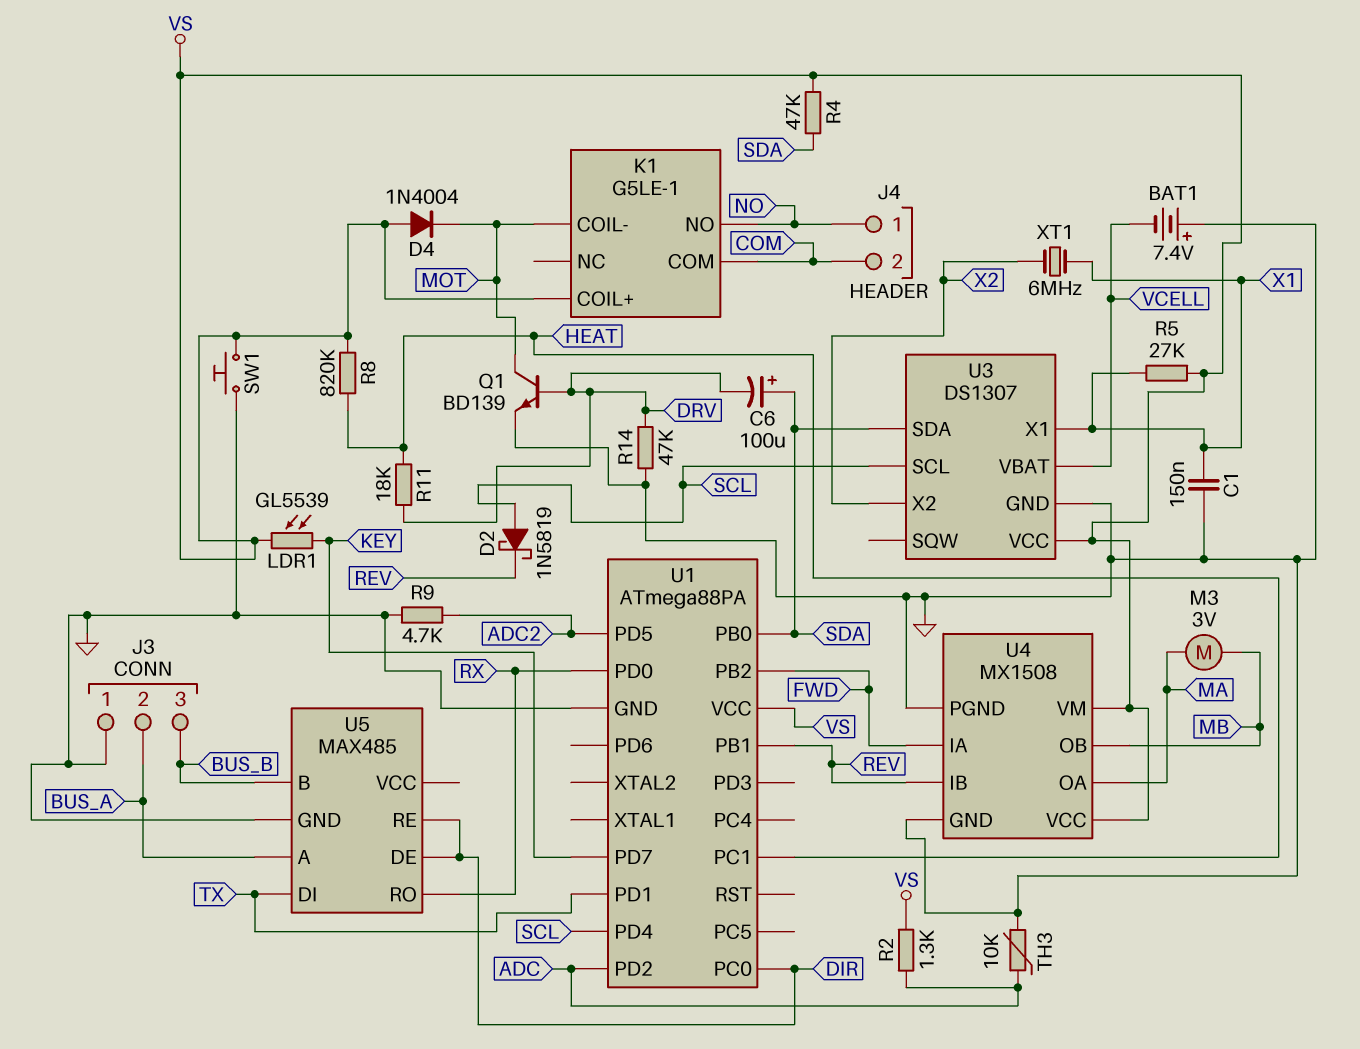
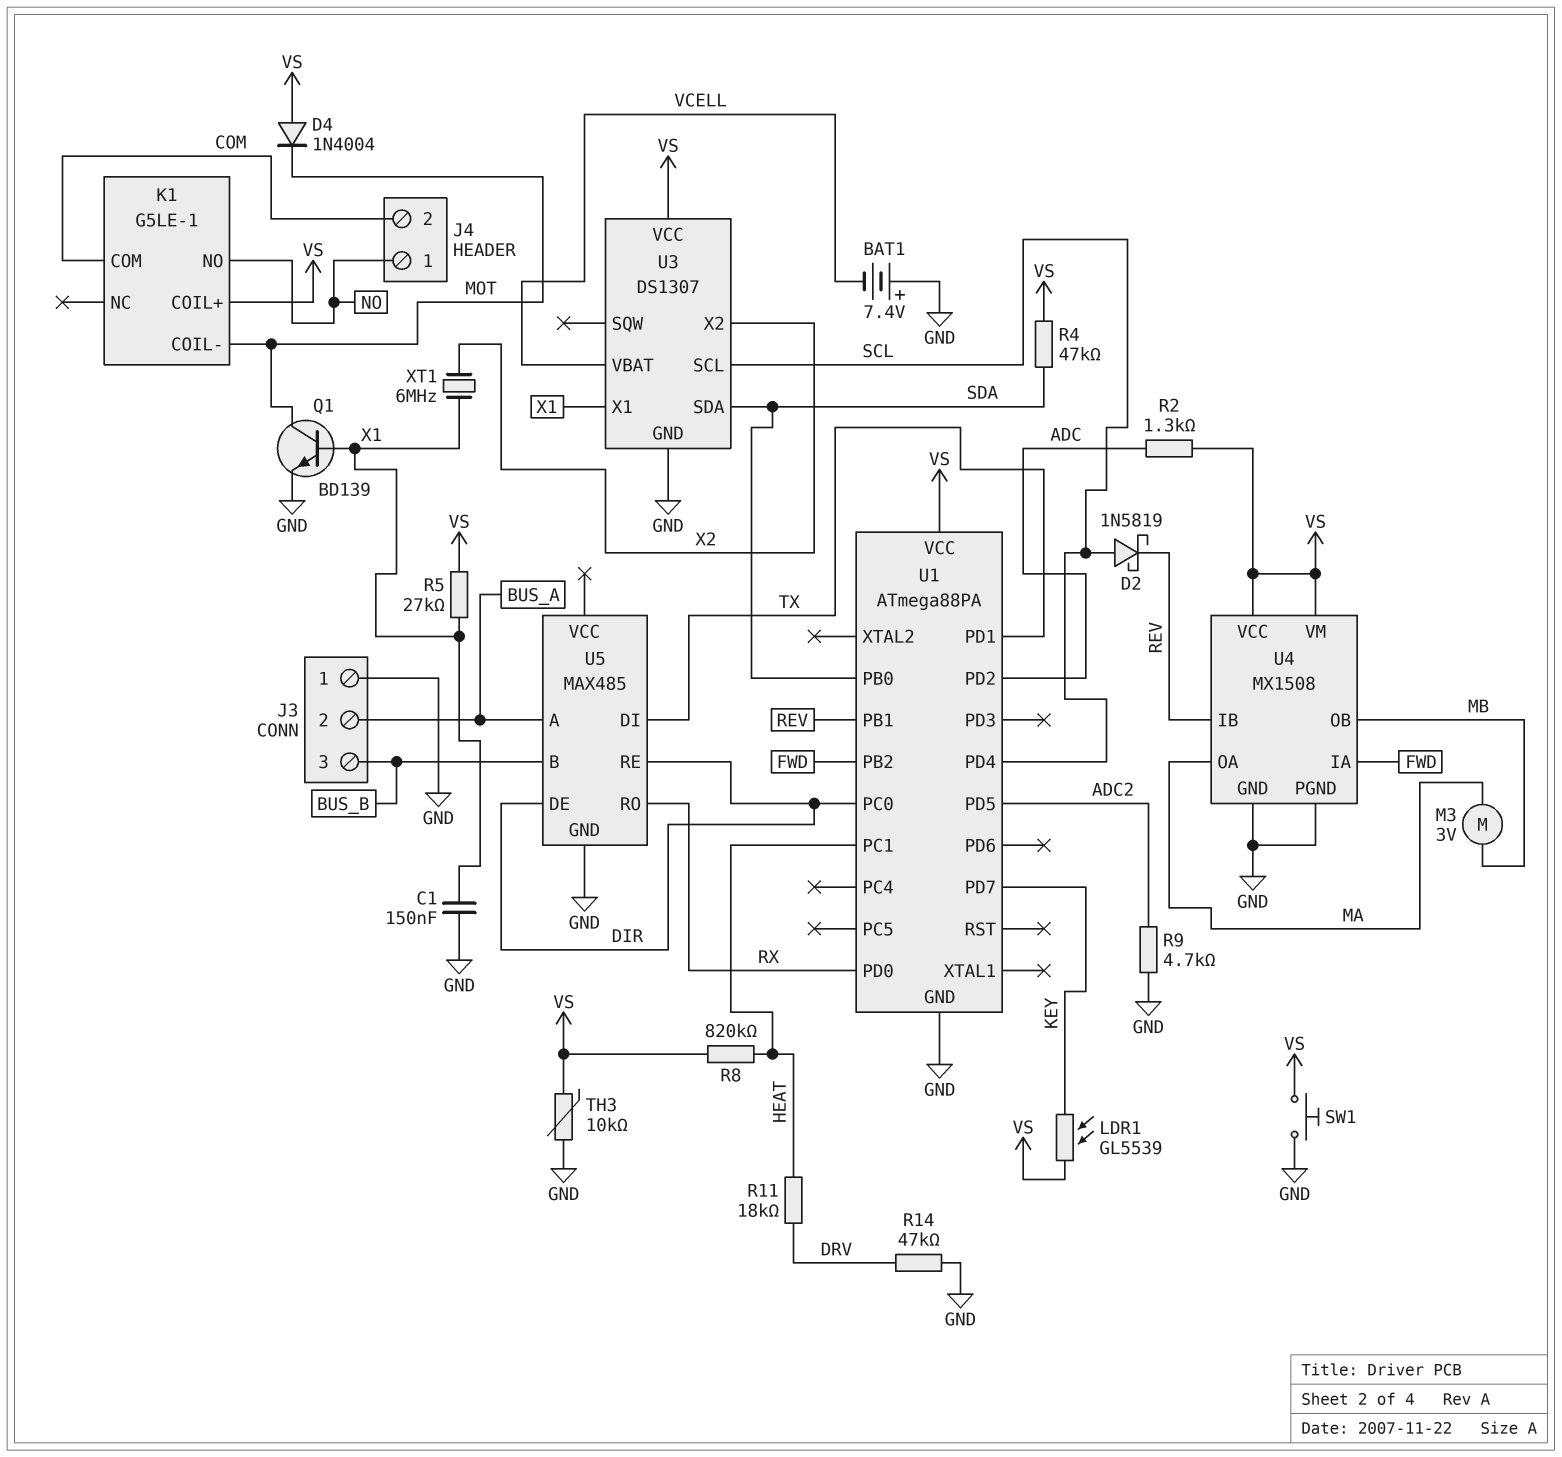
C6: 100uF (plus SDA, minus DRV) -> none
Q1: NPN BD139 (B DRV, C MOT, E GND) -> NPN BD139 (B X1, C MOT, E GND)
TH3: 10k (ADC, GND) -> 10k (GND, VS)

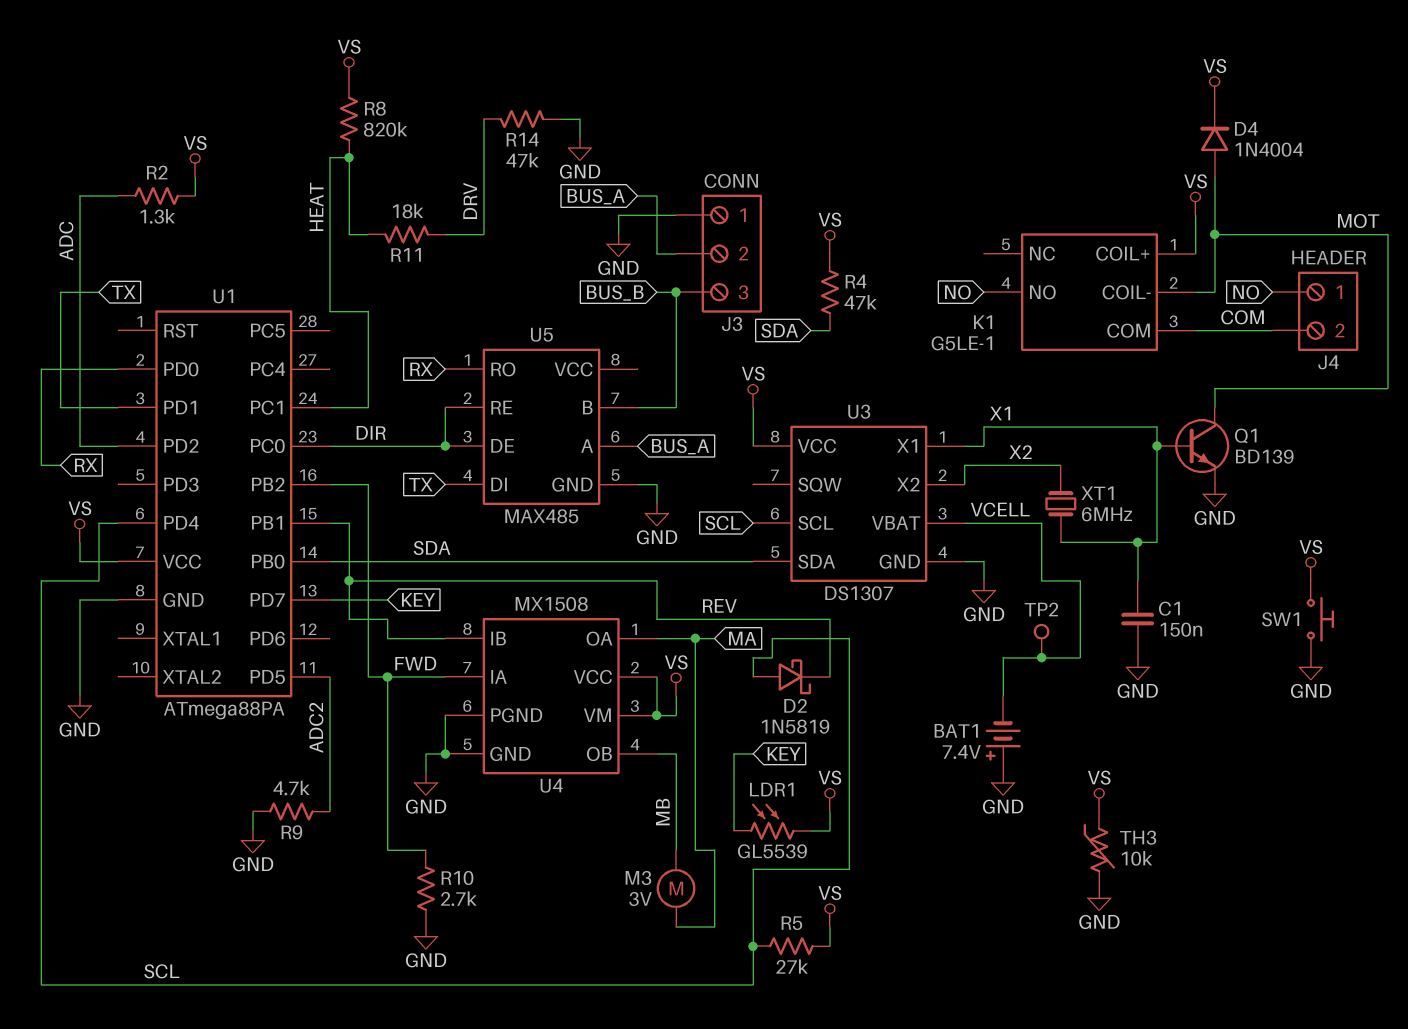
D4: diode 1N4004 (A VS, K MOT) -> diode 1N4004 (A MOT, K VS)
R5: 27k (VS, X1) -> 27k (SCL, VS)
R10: none -> 2.7k (FWD, GND)
TP2: none -> test point (VCELL)

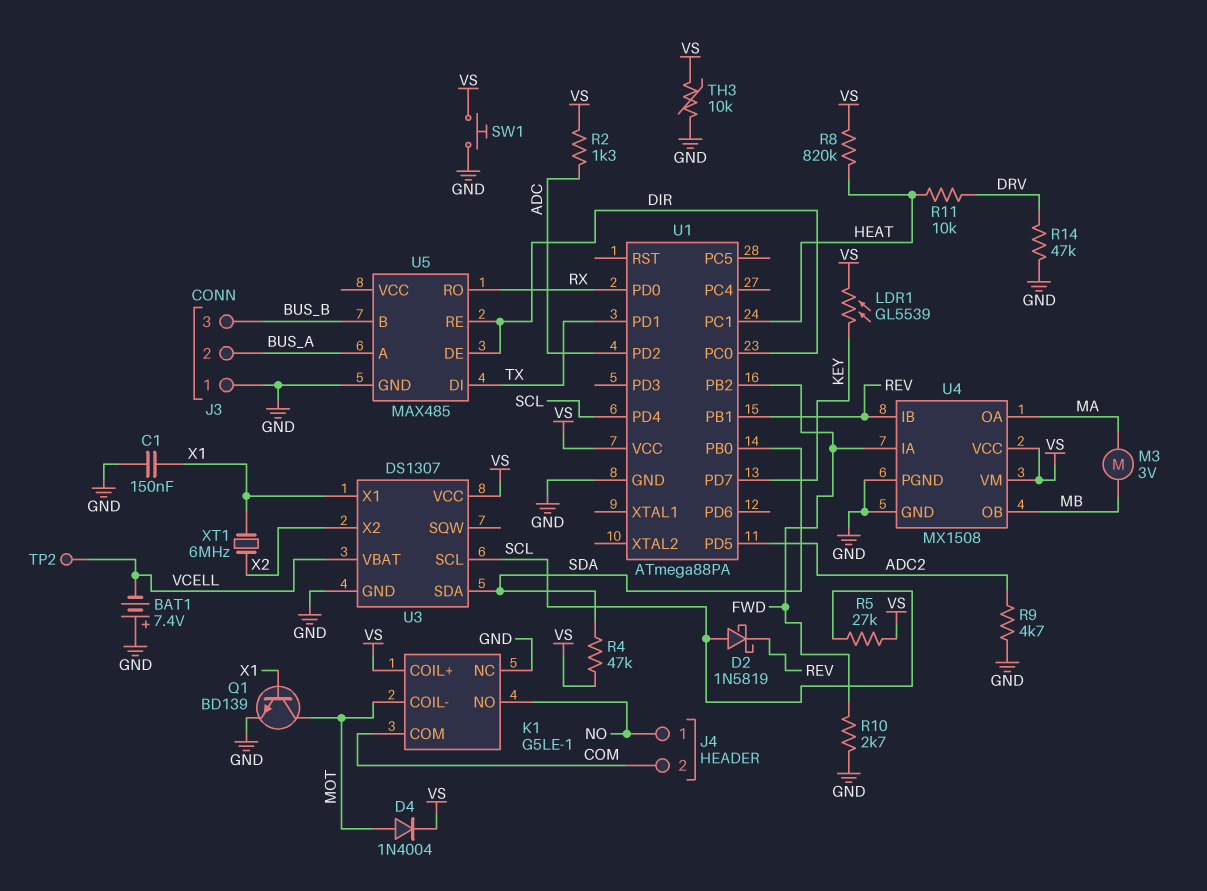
K1 pin NC: none -> GND
R11: 18k (DRV, HEAT) -> 10k (DRV, HEAT)

